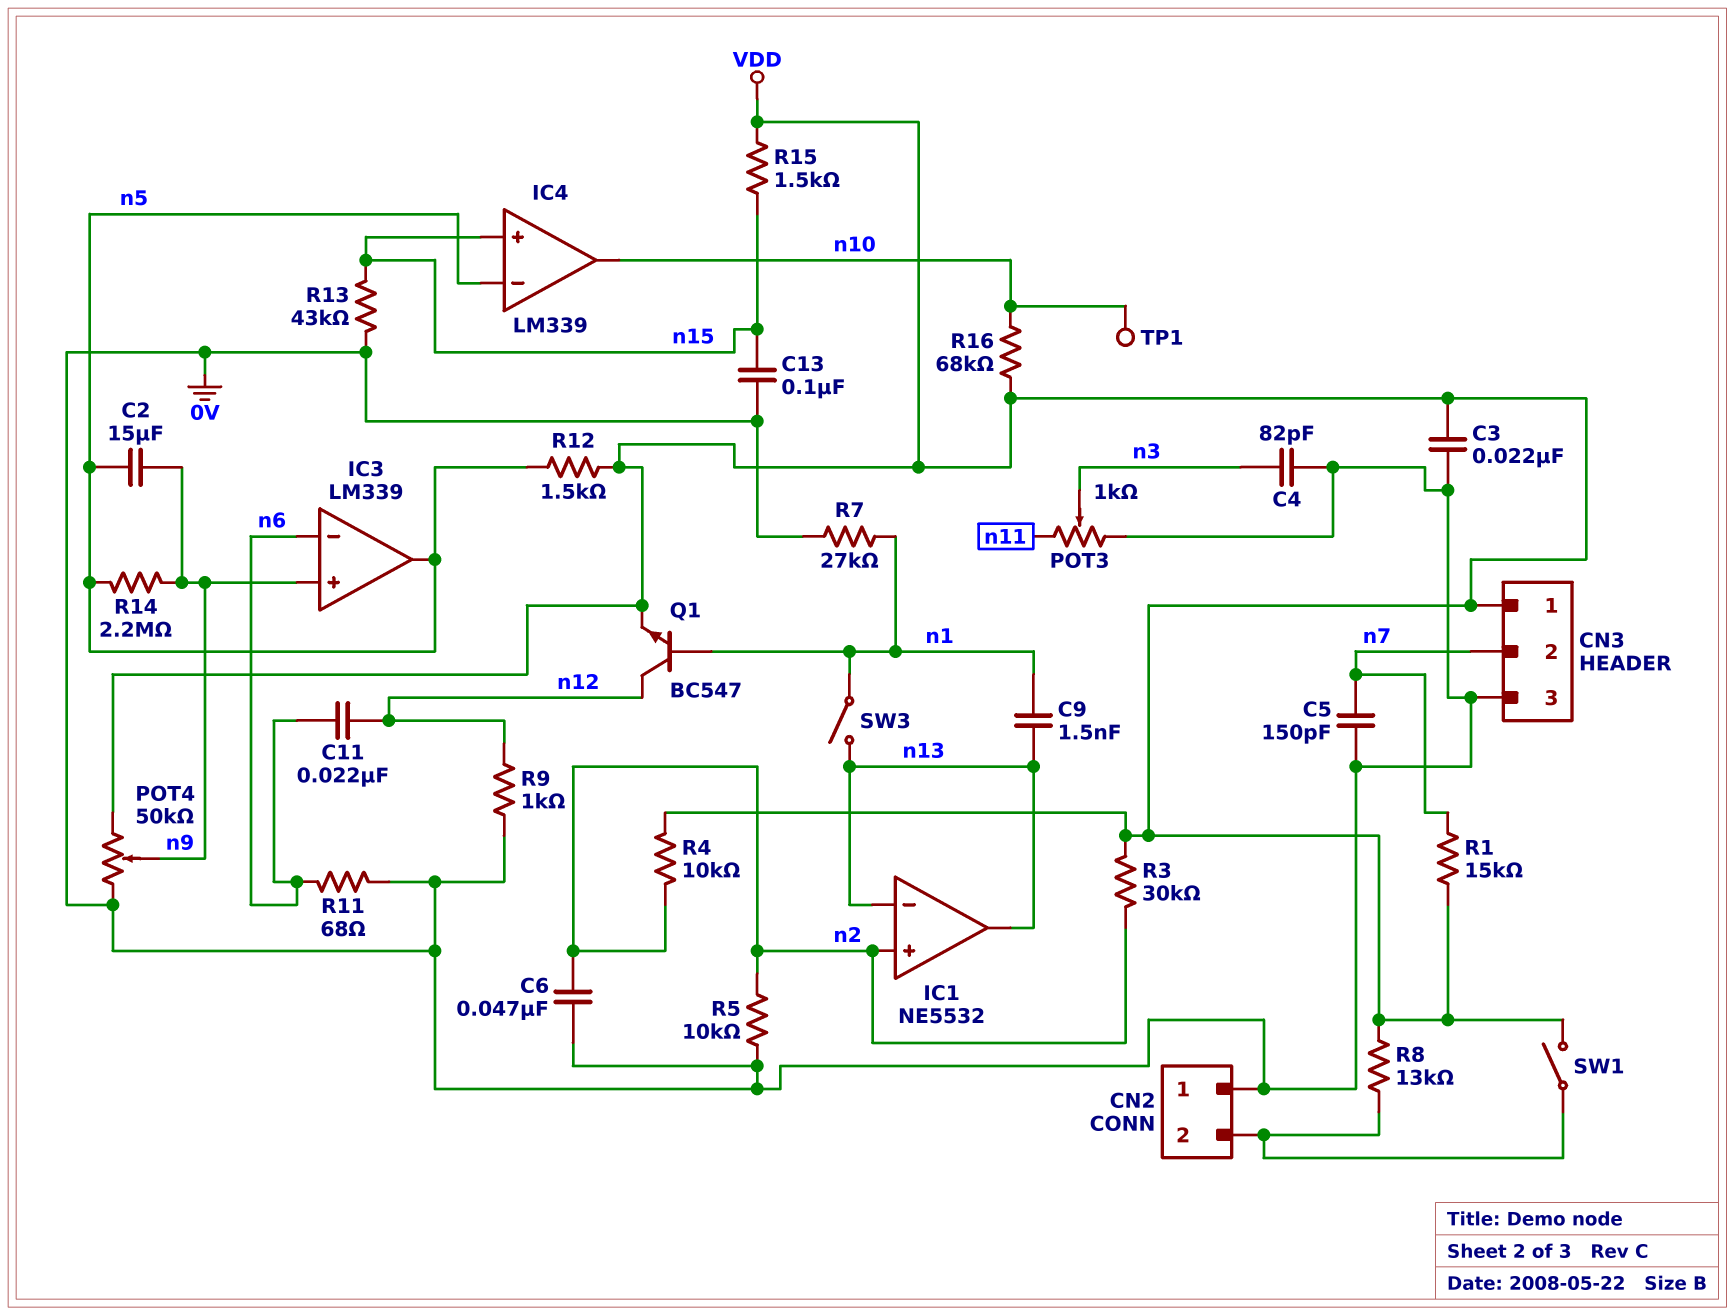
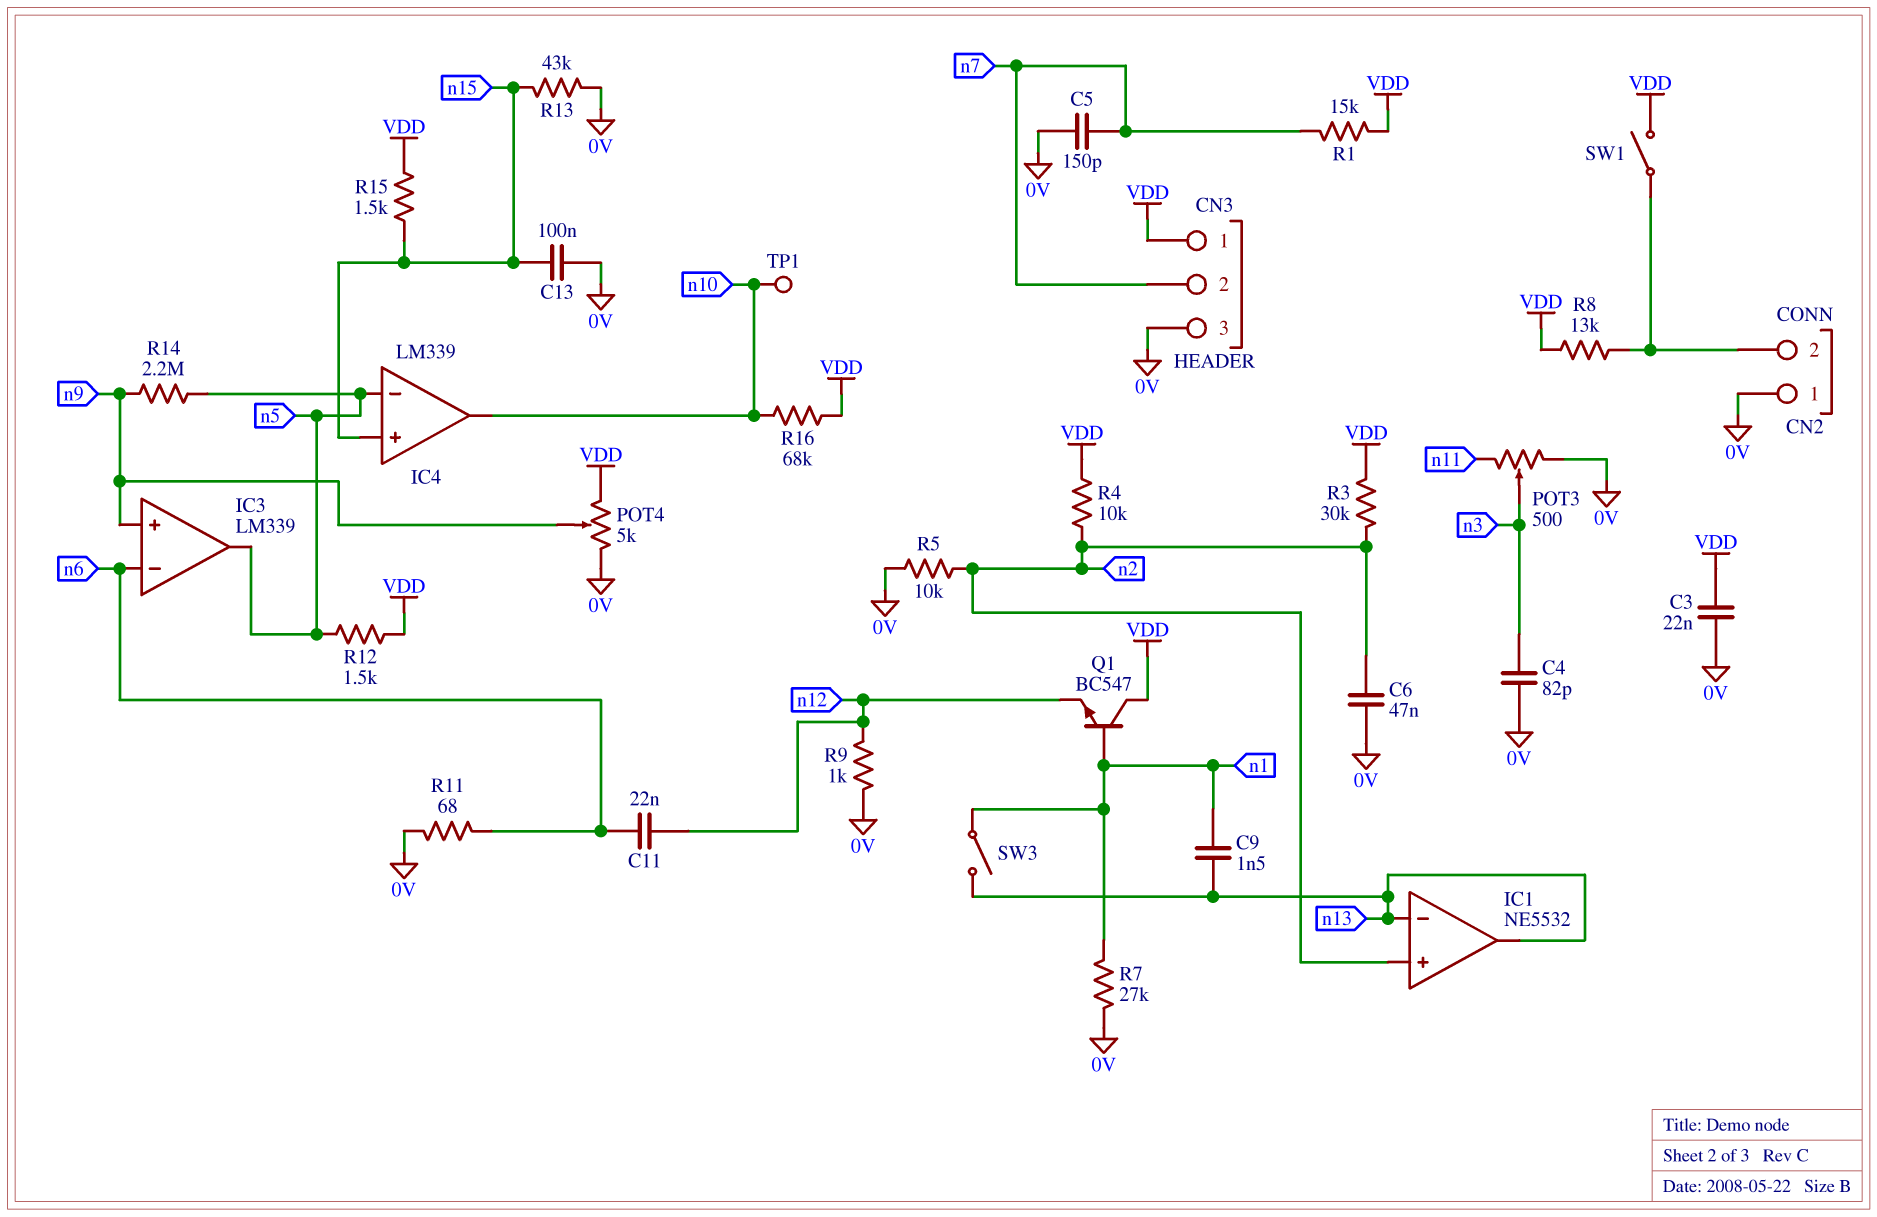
C2: 15uF (n5, n9) -> none
POT3: 1k (0V, n11, wiper n3) -> 500 (0V, n11, wiper n3)
POT4: 50k (0V, VDD, wiper n9) -> 5k (0V, VDD, wiper n9)
Q1: NPN BC547 (B n1, C n12, E VDD) -> NPN BC547 (B n1, C VDD, E n12)

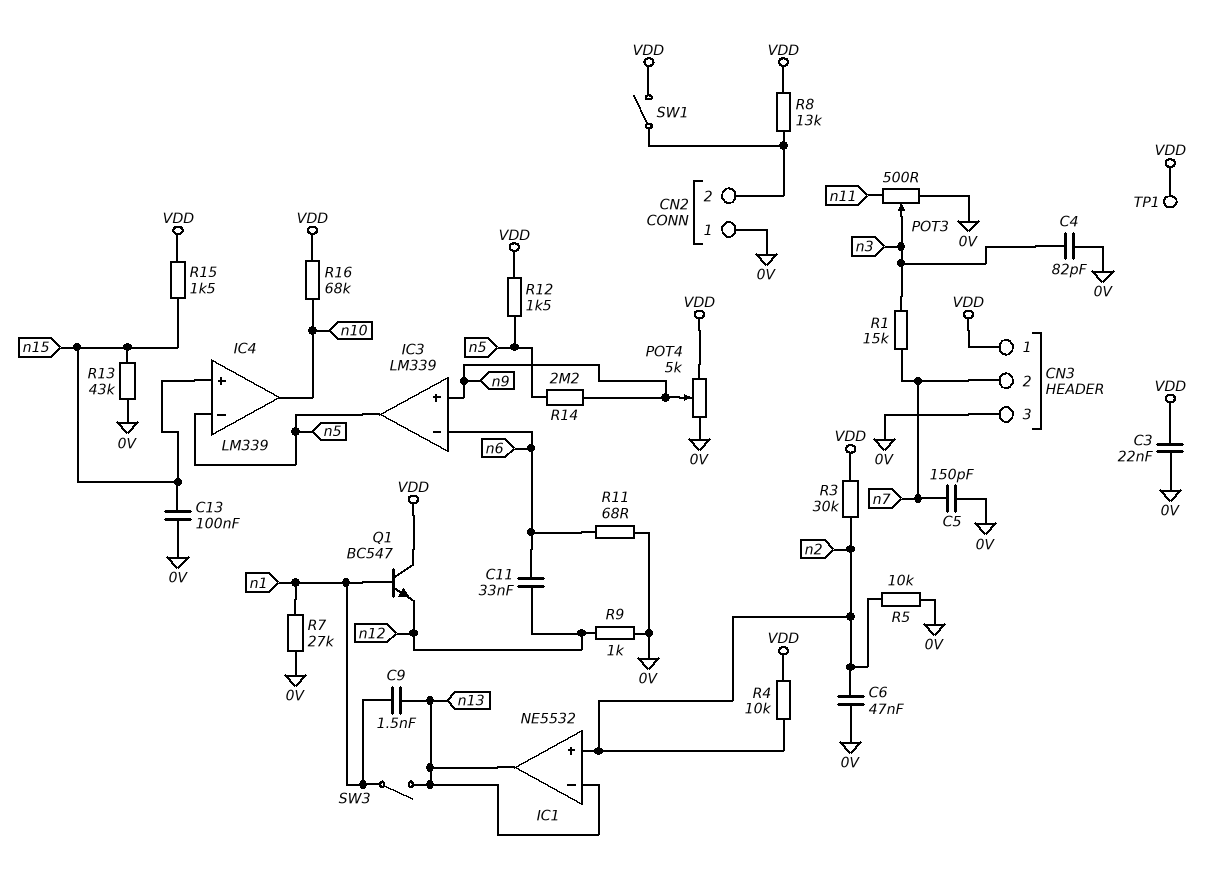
C11: 22nF (n6, n12) -> 33nF (n6, n12)
R1: 15k (VDD, n7) -> 15k (n3, n7)
TP1: test point (n10) -> test point (VDD)

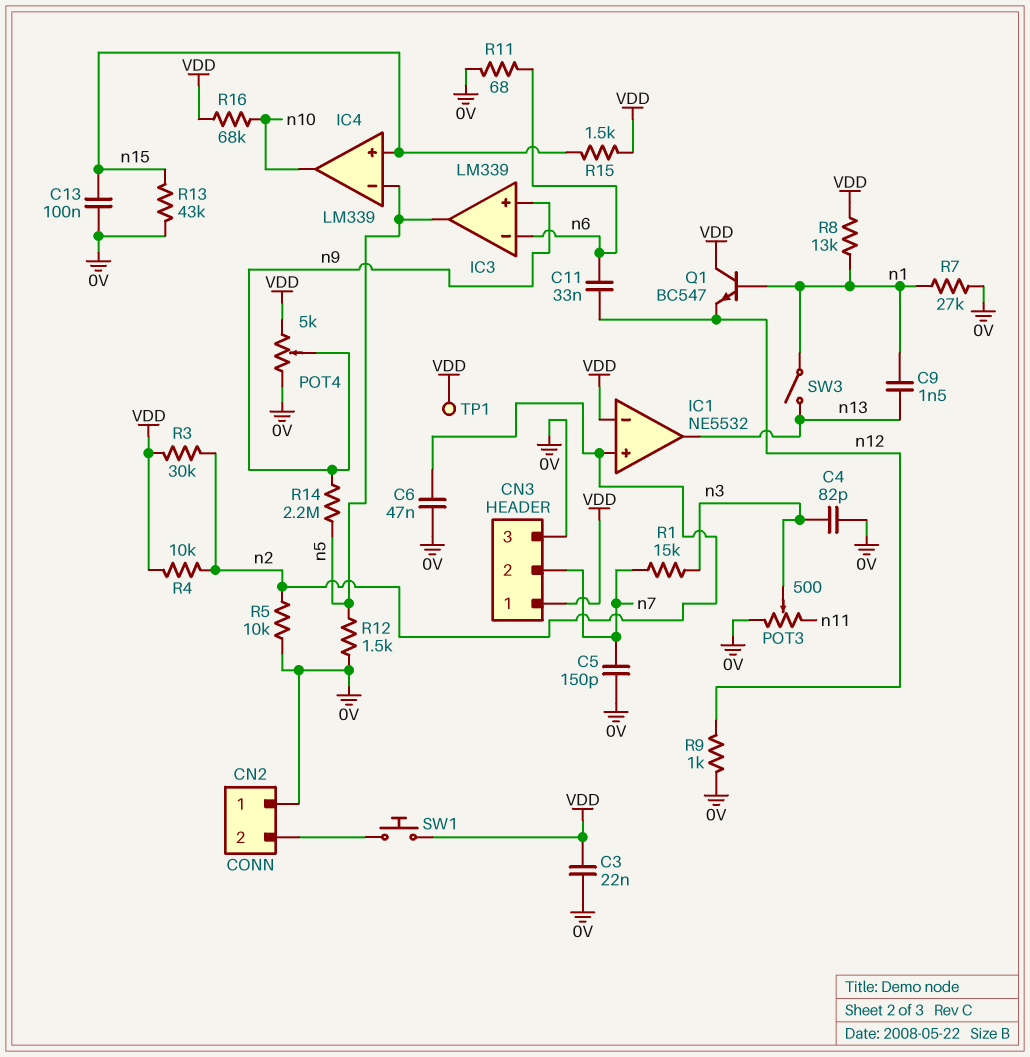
IC1 pin in-: n13 -> VDD
R8: 13k (CN2/2, VDD) -> 13k (VDD, n1)
R12: 1.5k (VDD, n5) -> 1.5k (0V, n5)
SW1: switch (CN2/2, VDD) -> button (CN2/2, VDD)

